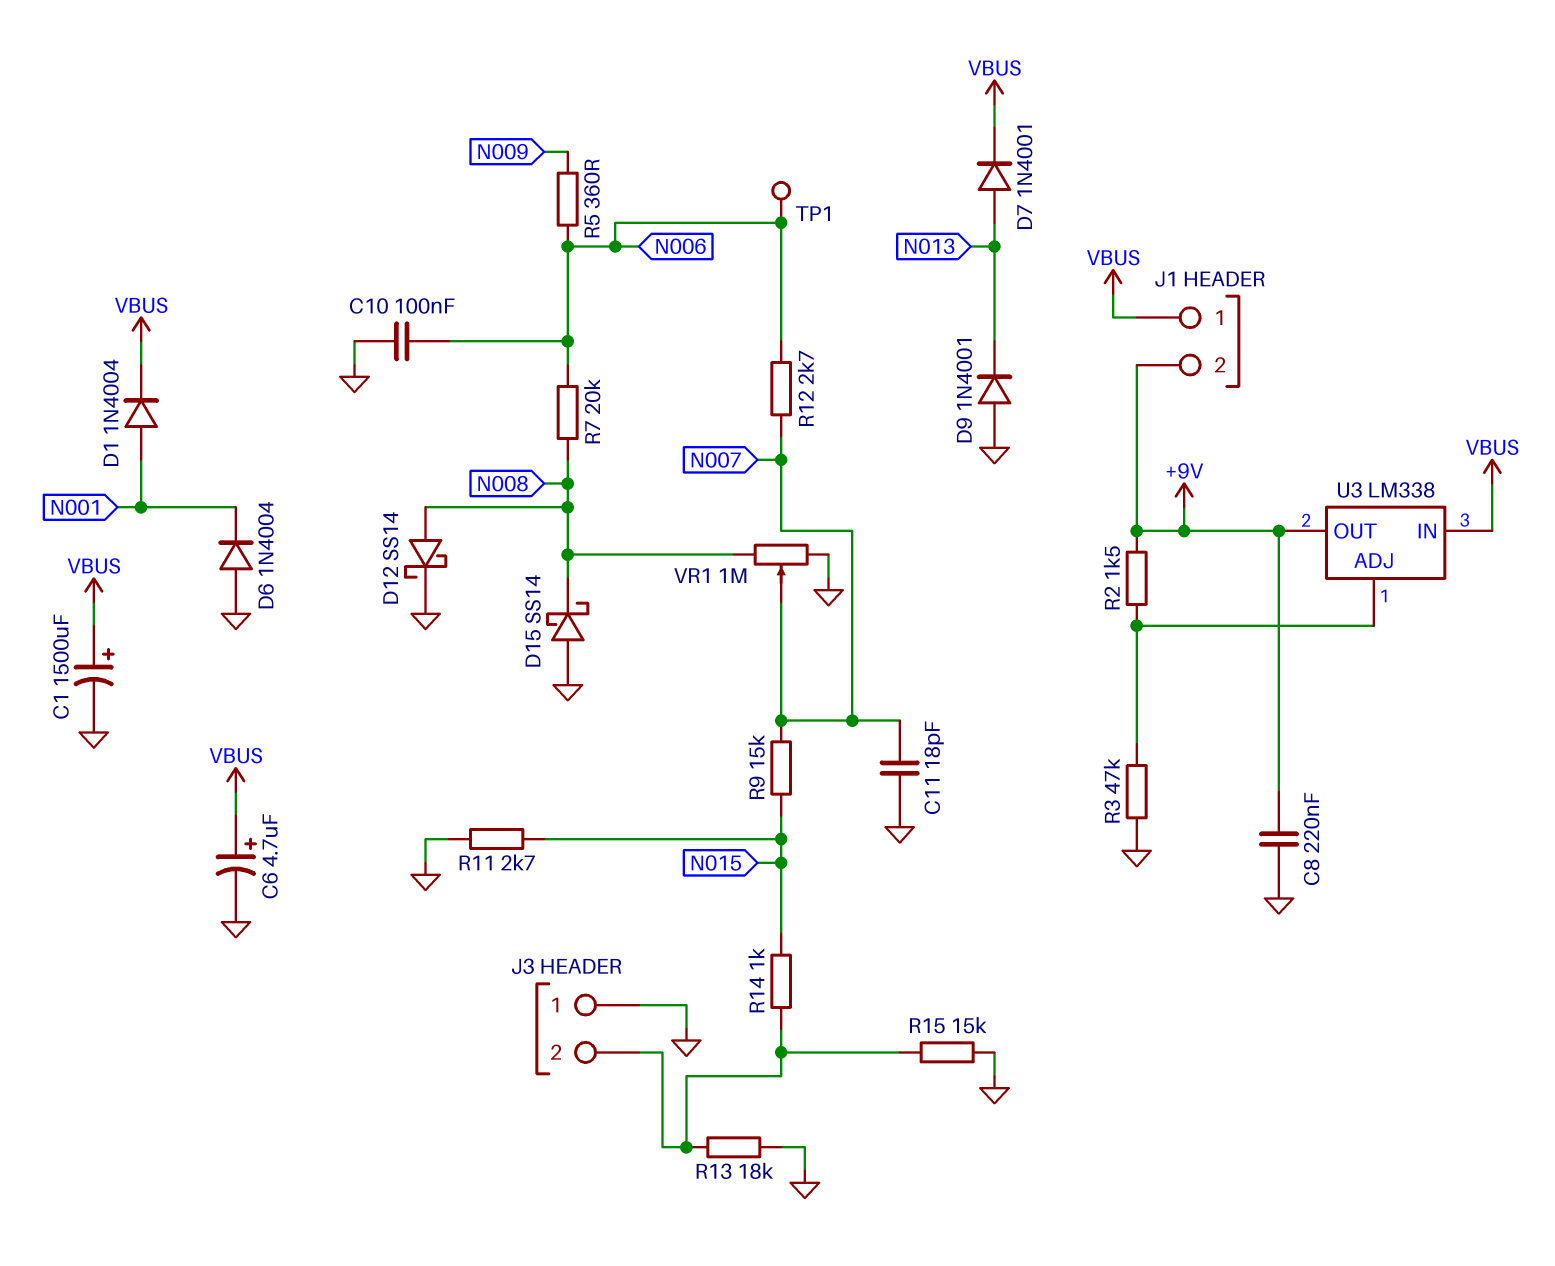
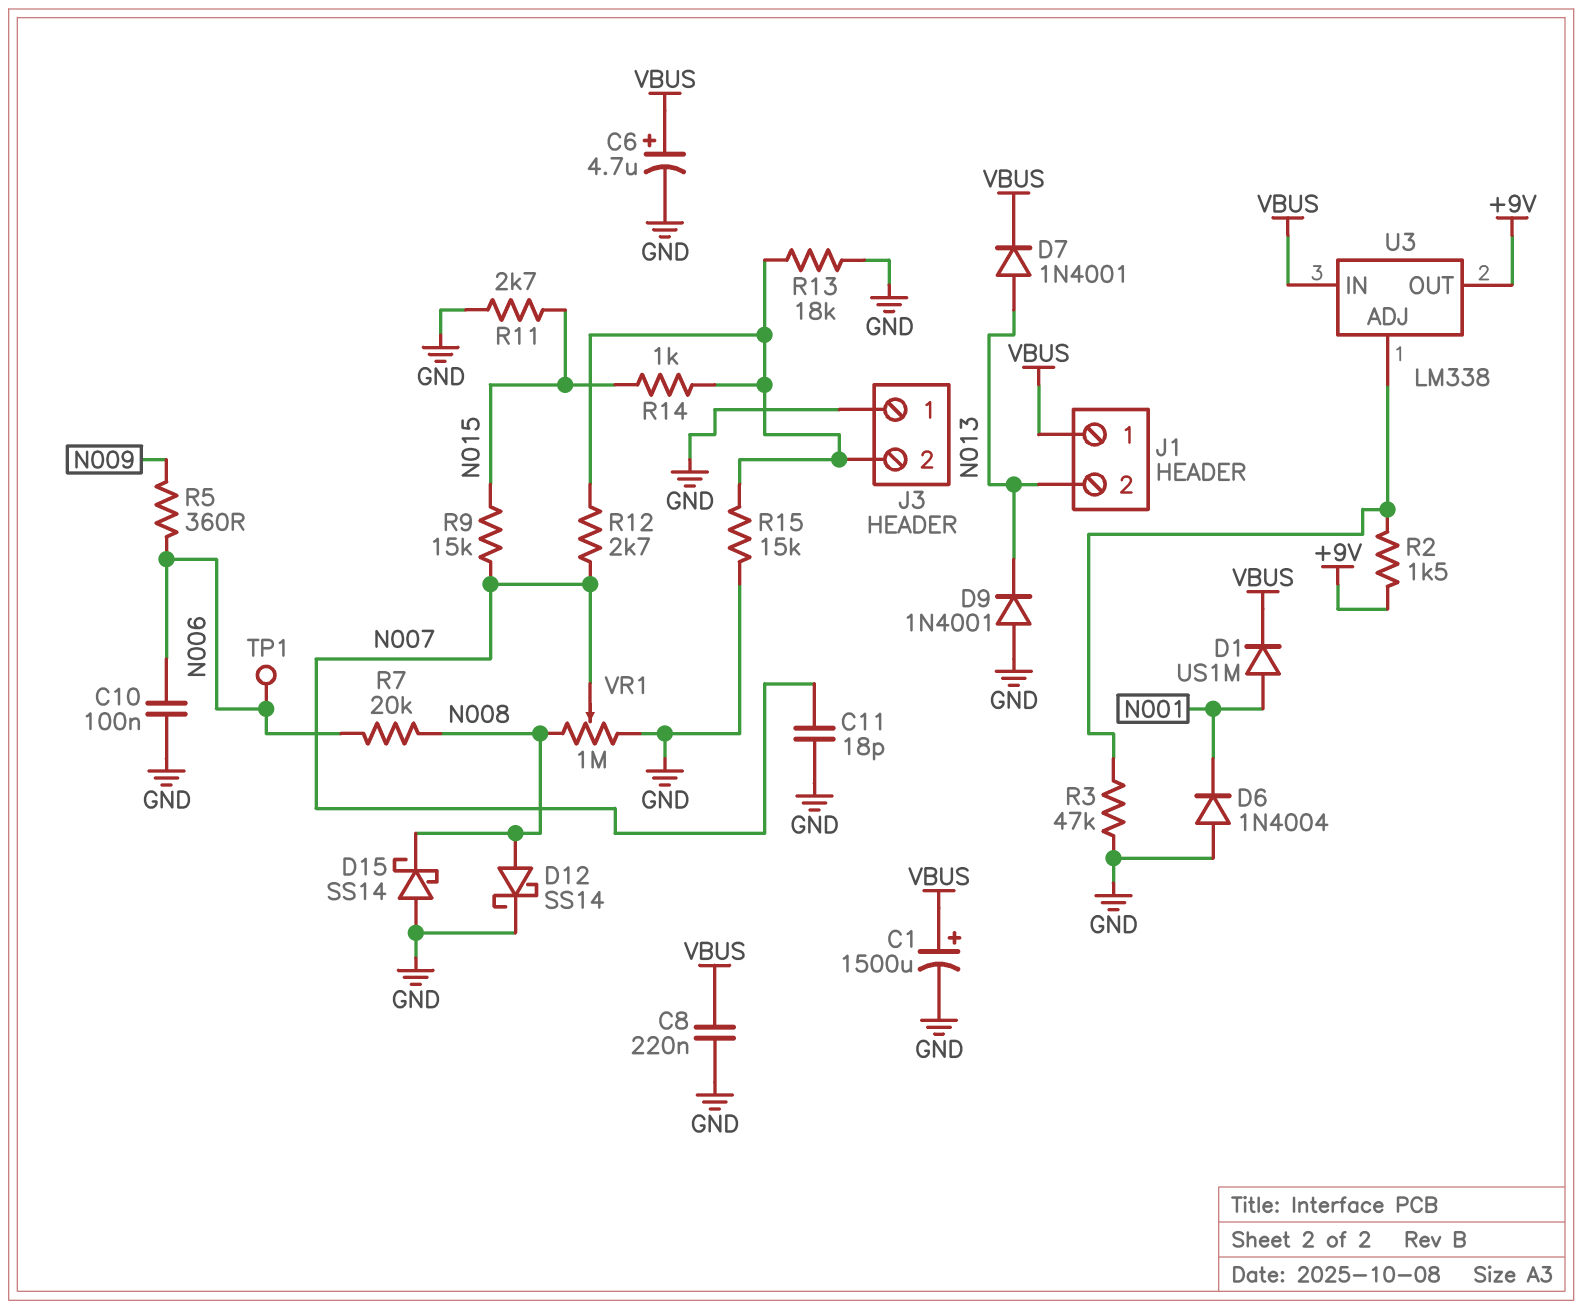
C8: 220nF (+9V, GND) -> 220nF (GND, VBUS)
D1: diode 1N4004 (A N001, K VBUS) -> diode US1M (A N001, K VBUS)
J1 pin 2: +9V -> N013
R12: 2.7k (N006, N007) -> 2.7k (J3/2, N007)

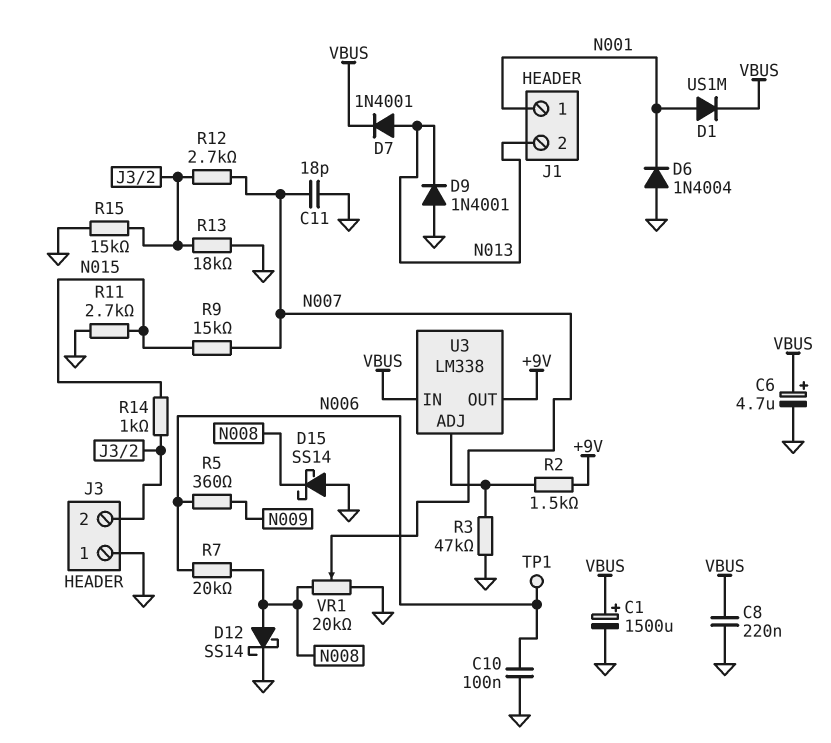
J1 pin 1: VBUS -> N001
VR1: 1M (GND, N008, wiper N007) -> 20k (GND, N008, wiper N007)

